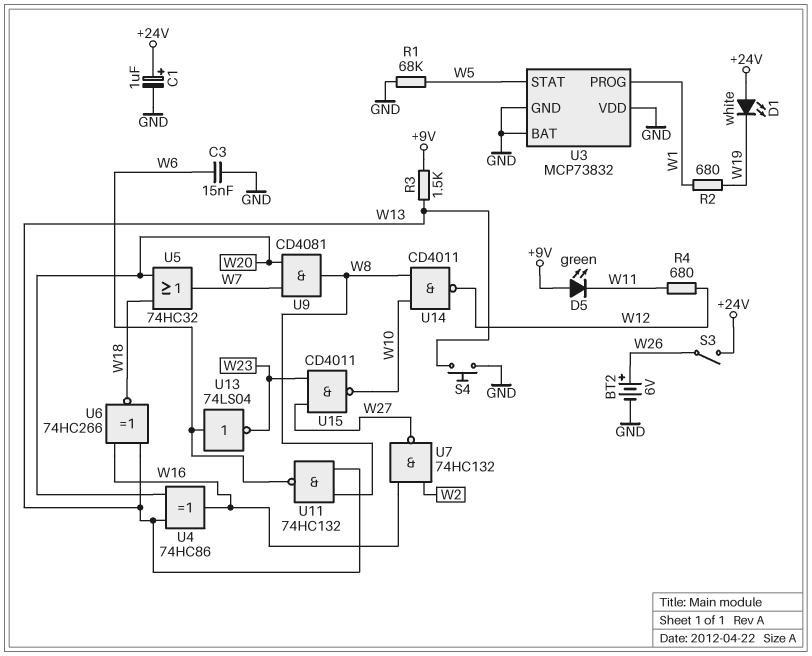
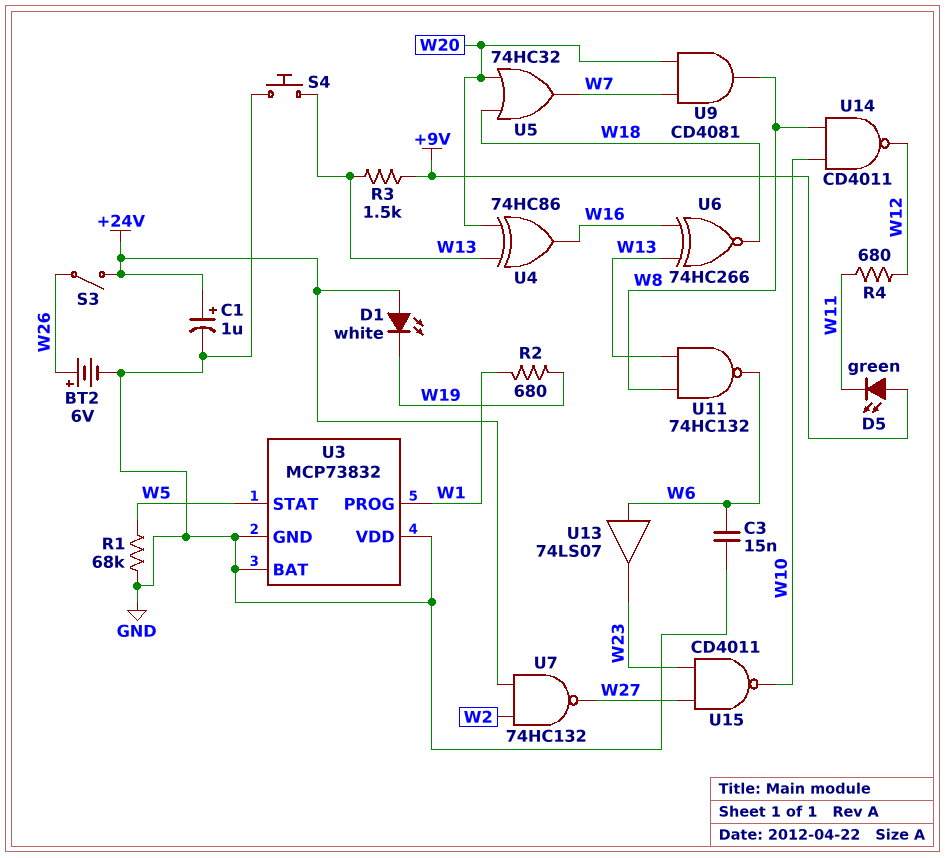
U7: NAND 74HC132 (in W2, in W16, out W27) -> NAND 74HC132 (in +24V, in W2, out W27)
U13: NOT 74LS04 (in W6, out W23) -> buffer 74LS07 (in W6, out W23)

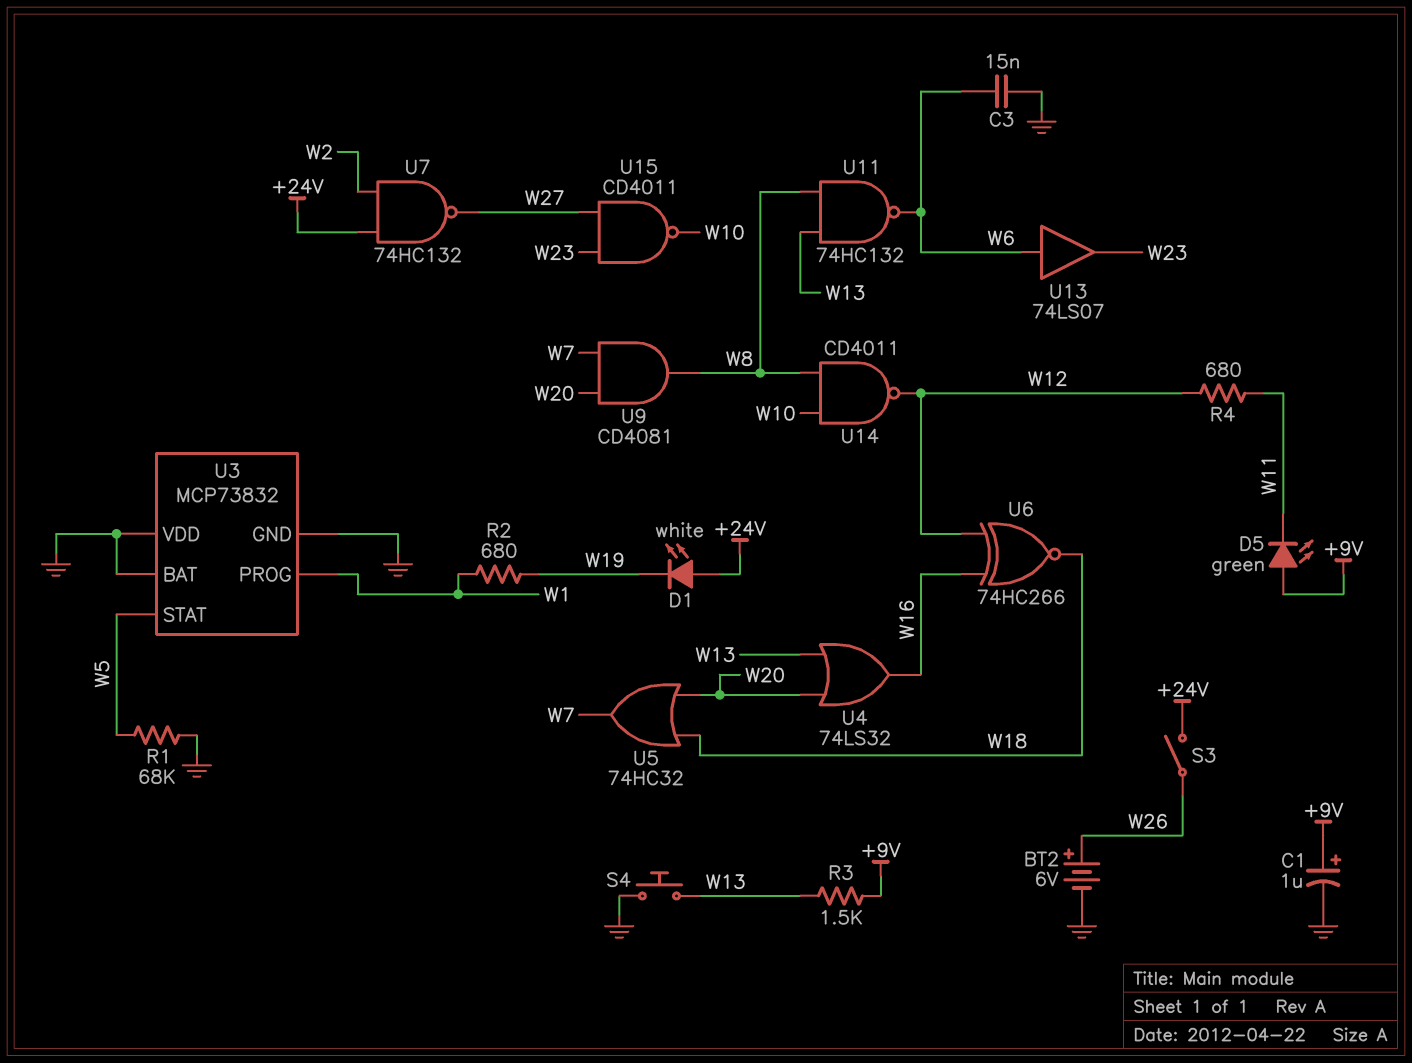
C1: 1uF (plus +24V, minus GND) -> 1uF (plus +9V, minus GND)
U4: XOR 74HC86 (in W13, in W20, out W16) -> OR 74LS32 (in W13, in W20, out W16)
U6: XNOR 74HC266 (in W13, in W16, out W18) -> XNOR 74HC266 (in W12, in W16, out W18)

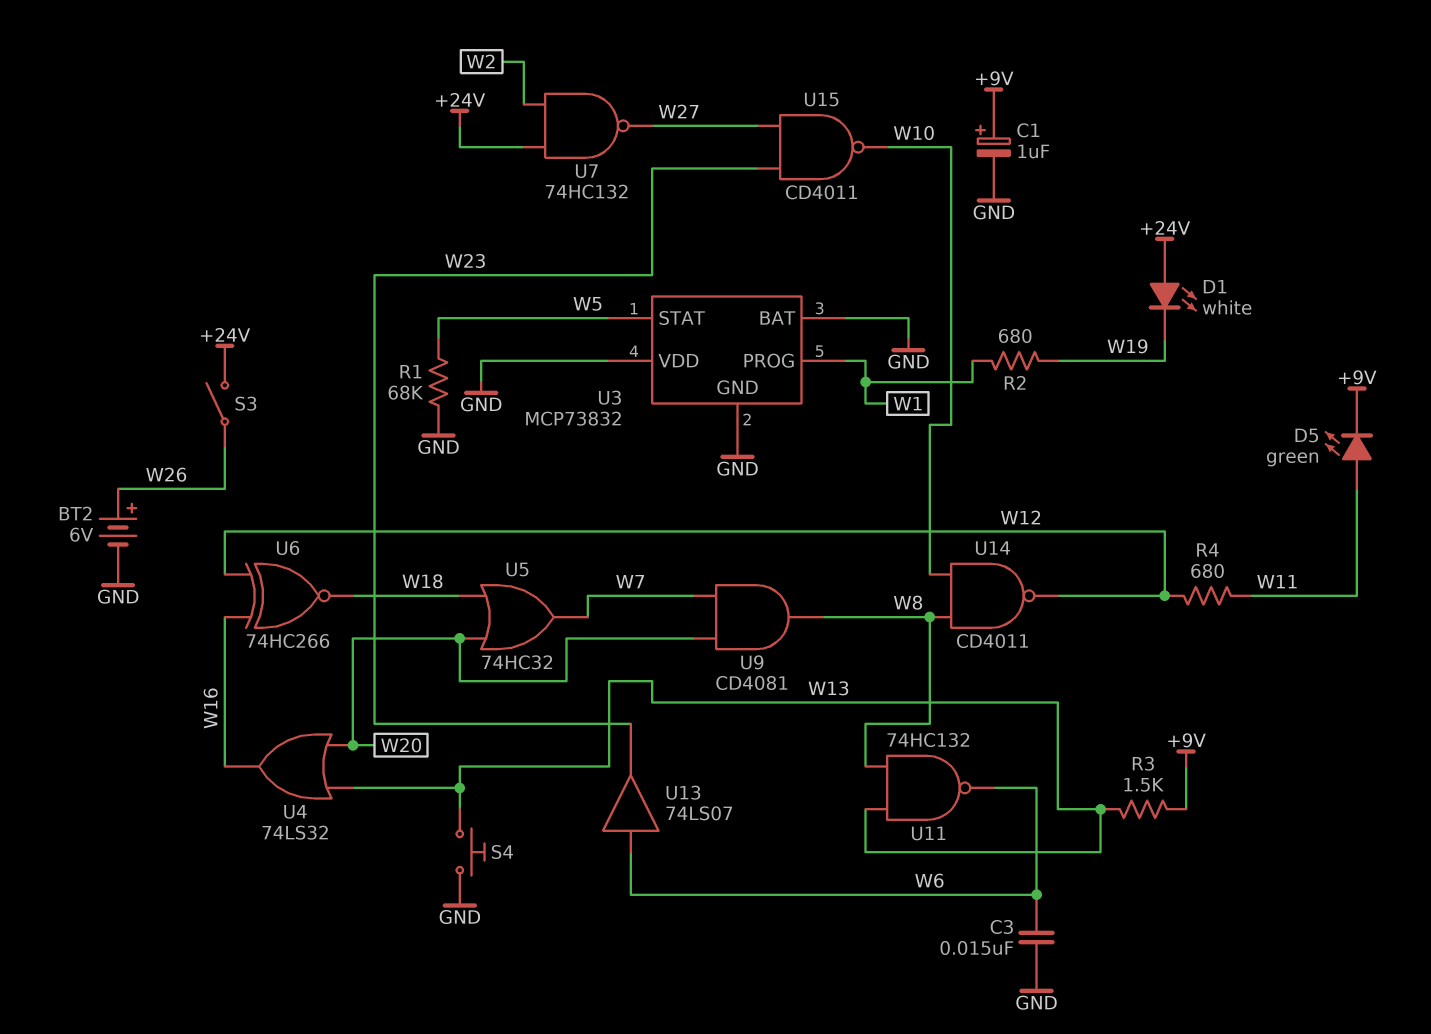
D5: LED green (A +9V, K W11) -> LED green (A W11, K +9V)

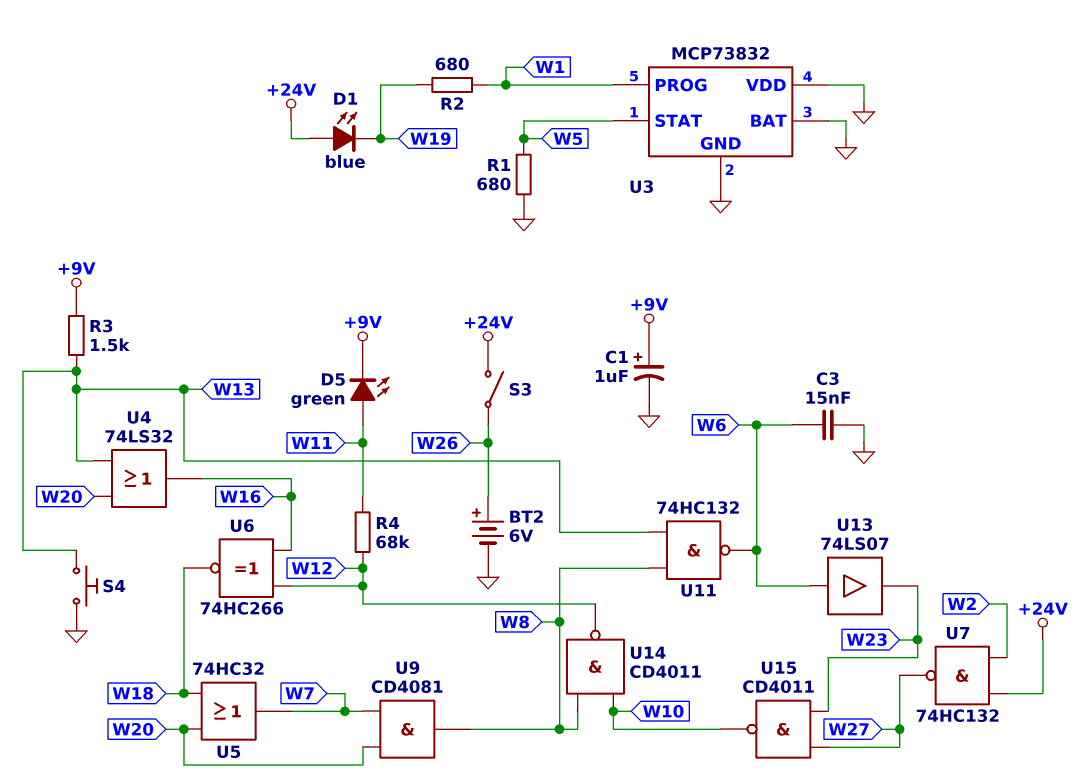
D1: LED white (A +24V, K W19) -> LED blue (A +24V, K W19)
R1: 68k (GND, W5) -> 680 (GND, W5)
R4: 680 (W11, W12) -> 68k (W11, W12)

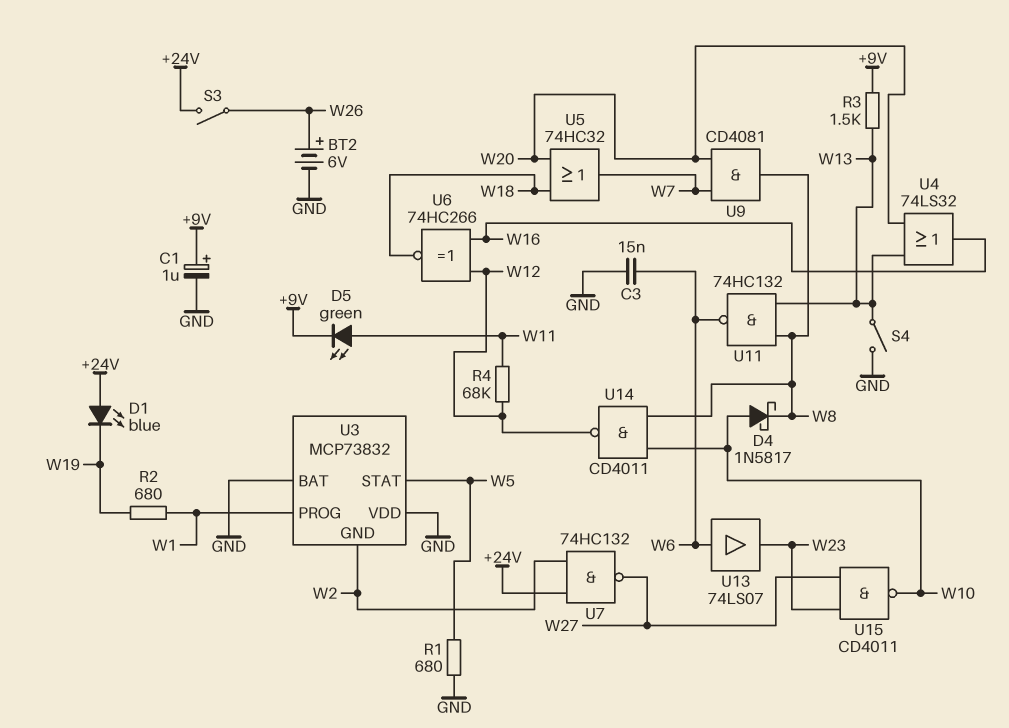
D4: none -> schottky 1N5817 (A W10, K W8)
S4: button (GND, W13) -> switch (GND, W13)
U3 pin GND: GND -> W2

